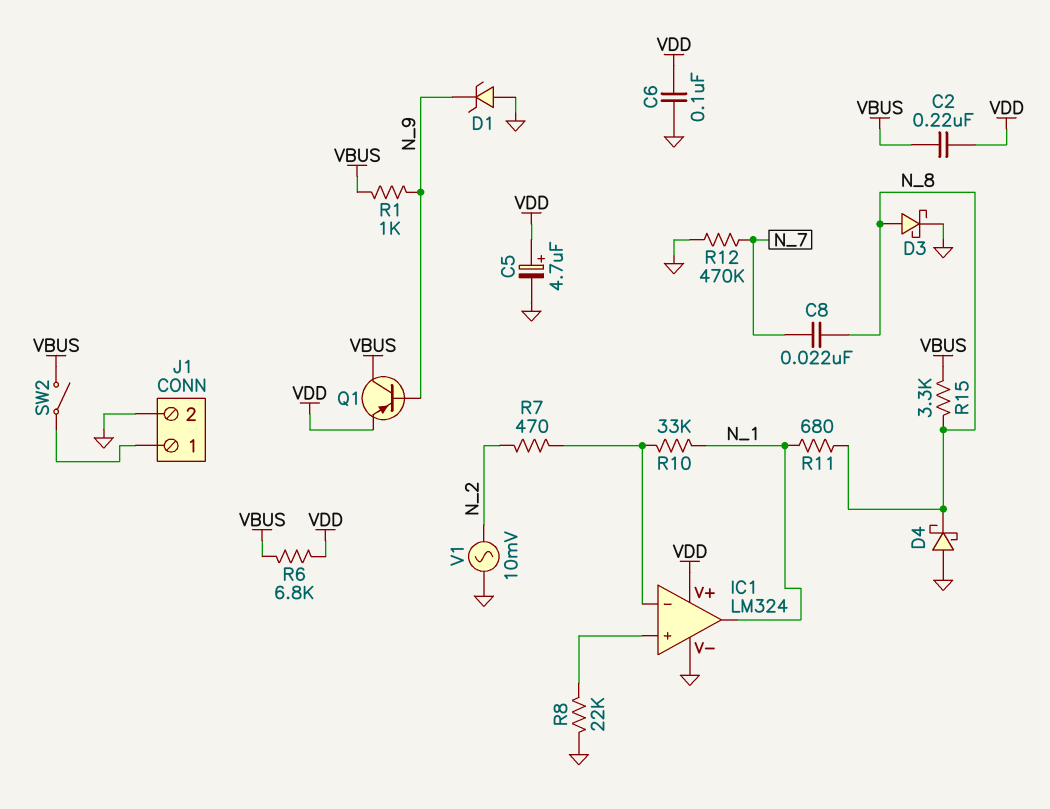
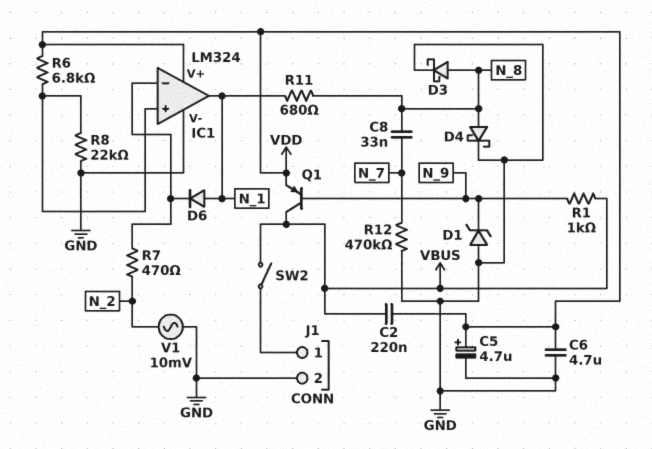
C6: 100nF (GND, VDD) -> 4.7uF (GND, VDD)
C8: 22nF (N_7, N_8) -> 33nF (N_7, N_8)
D4: schottky (A GND, K N_8) -> schottky (A N_8, K GND)
D6: none -> diode (A N_1, K IC1/in-)
R6: 6.8k (VBUS, VDD) -> 6.8k (IC1/in+, VDD)
R10: 33k (IC1/in-, N_1) -> none
R15: 3.3k (N_8, VBUS) -> none

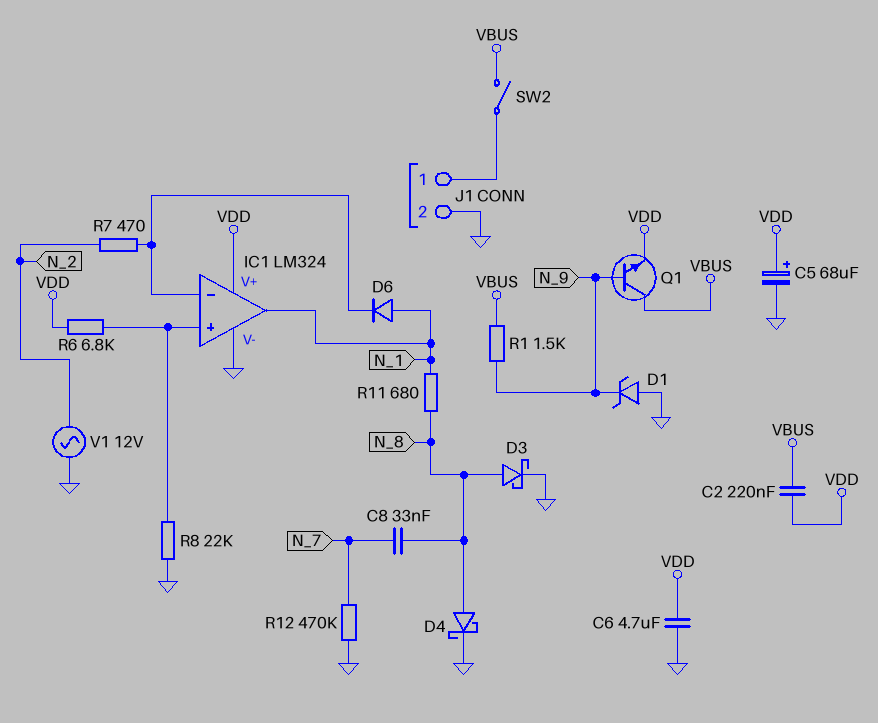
C5: 4.7uF (plus VDD, minus GND) -> 68uF (plus VDD, minus GND)
Q1: PNP (B N_9, C VBUS, E VDD) -> NPN (B N_9, C VBUS, E VDD)
R1: 1k (N_9, VBUS) -> 1.5k (N_9, VBUS)
V1: AC 10mV (GND, N_2) -> AC 12V (GND, N_2)

